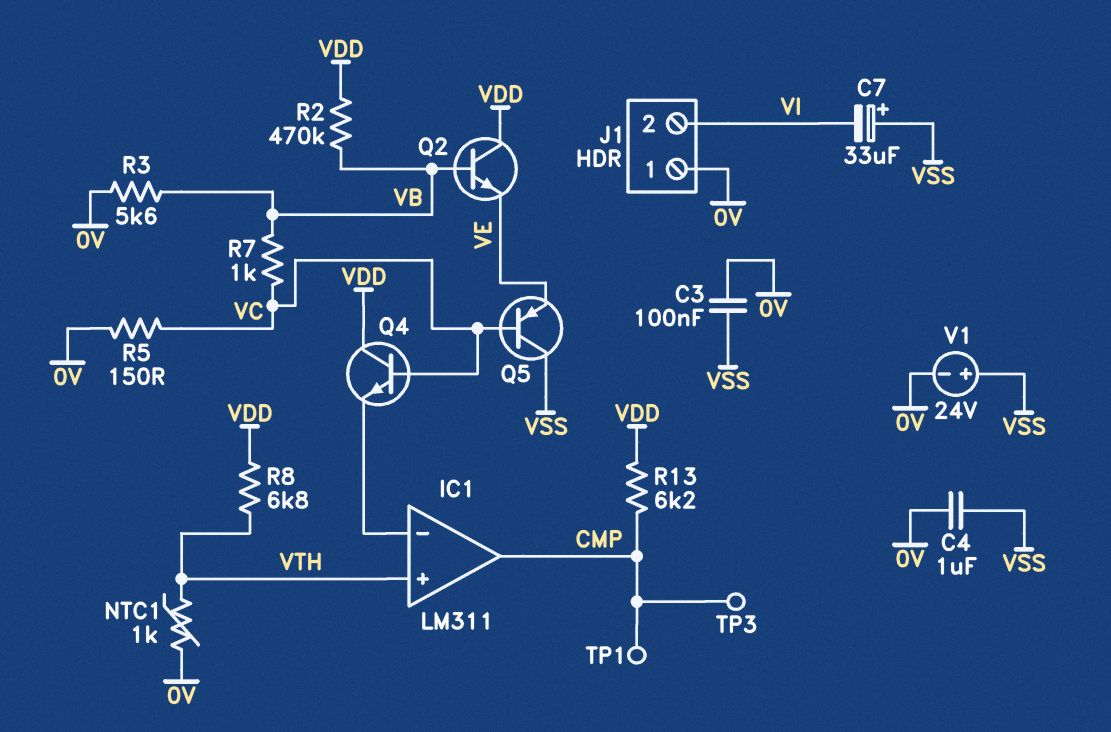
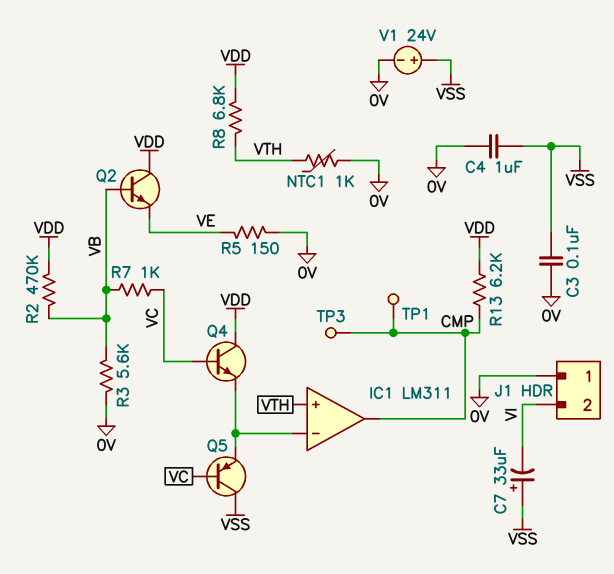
Q5: PNP (B VC, C VSS, E VE) -> PNP (B VC, C VSS, E IC1/in-)
R5: 150 (0V, VC) -> 150 (0V, VE)

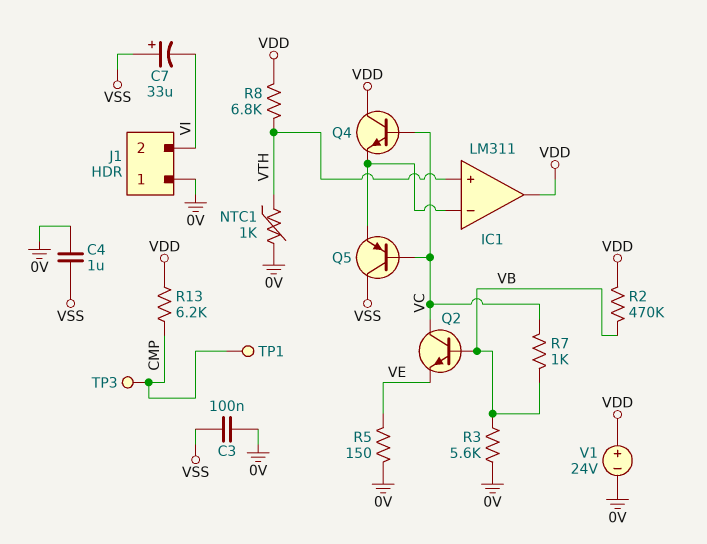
IC1 pin out: CMP -> VDD
Q2: NPN (B VB, C VDD, E VE) -> NPN (B VB, C VC, E VE)
V1: 24V (plus VSS, minus 0V) -> 24V (plus VDD, minus 0V)

